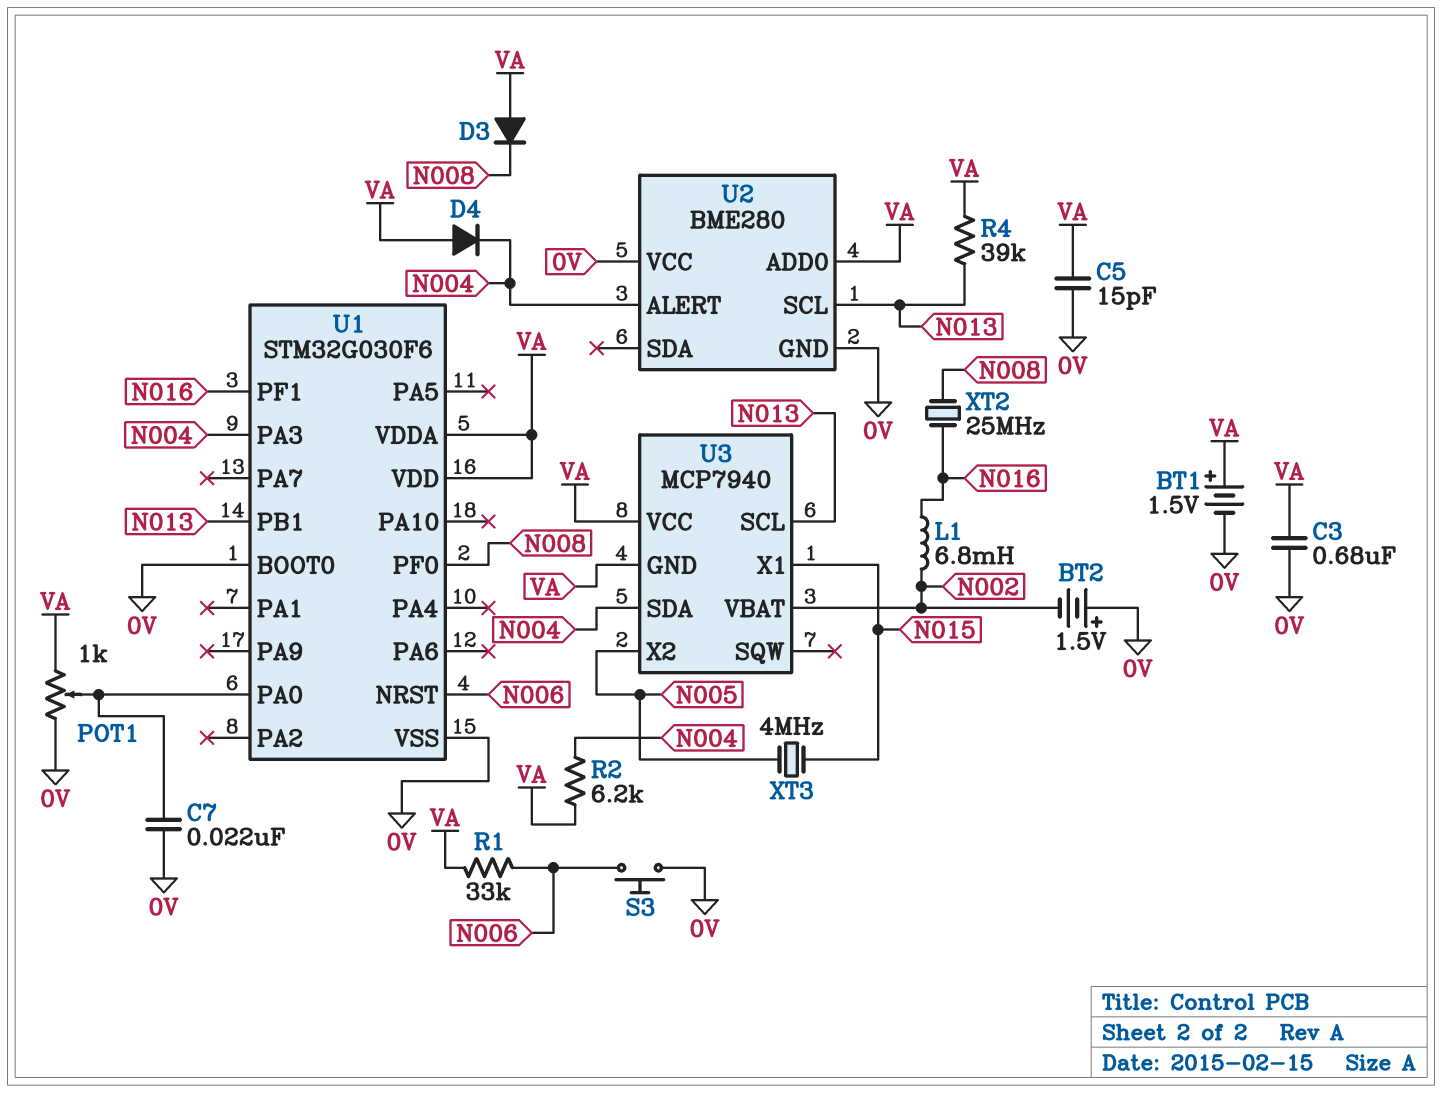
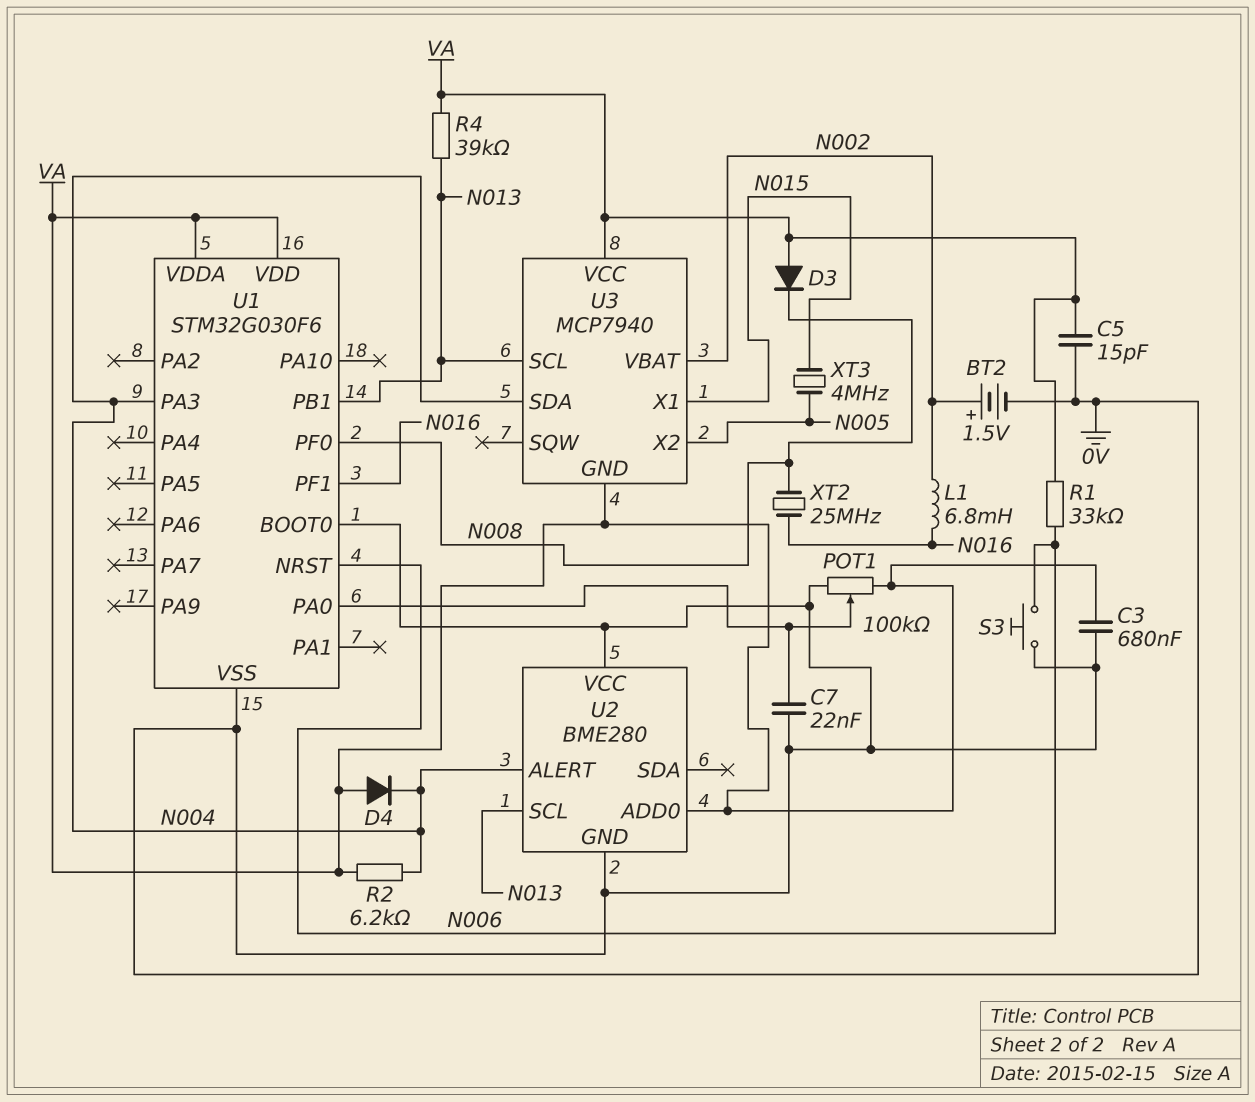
BT1: 1.5V (plus VA, minus 0V) -> none
BT2: 1.5V (plus 0V, minus N002) -> 1.5V (plus N002, minus 0V)
POT1: 1k (0V, VA, wiper U1/PA0) -> 100k (0V, VA, wiper U1/PA0)

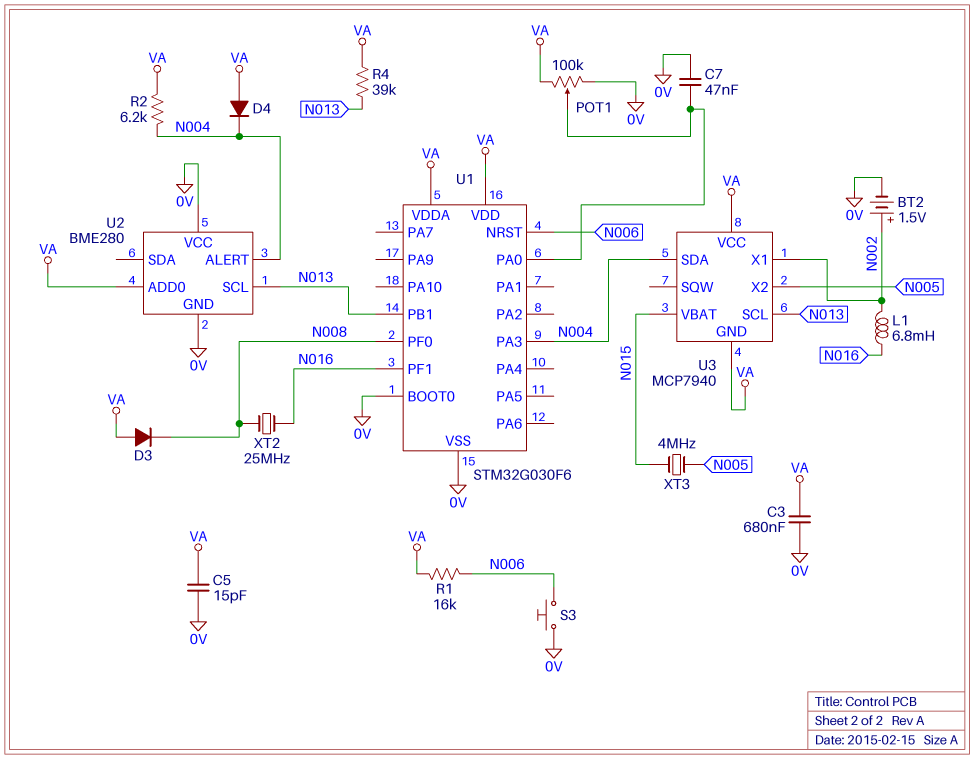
C7: 22nF (0V, U1/PA0) -> 47nF (0V, U1/PA0)
R1: 33k (N006, VA) -> 16k (N006, VA)
U3 pin VBAT: N002 -> N015
U3 pin X1: N015 -> N002

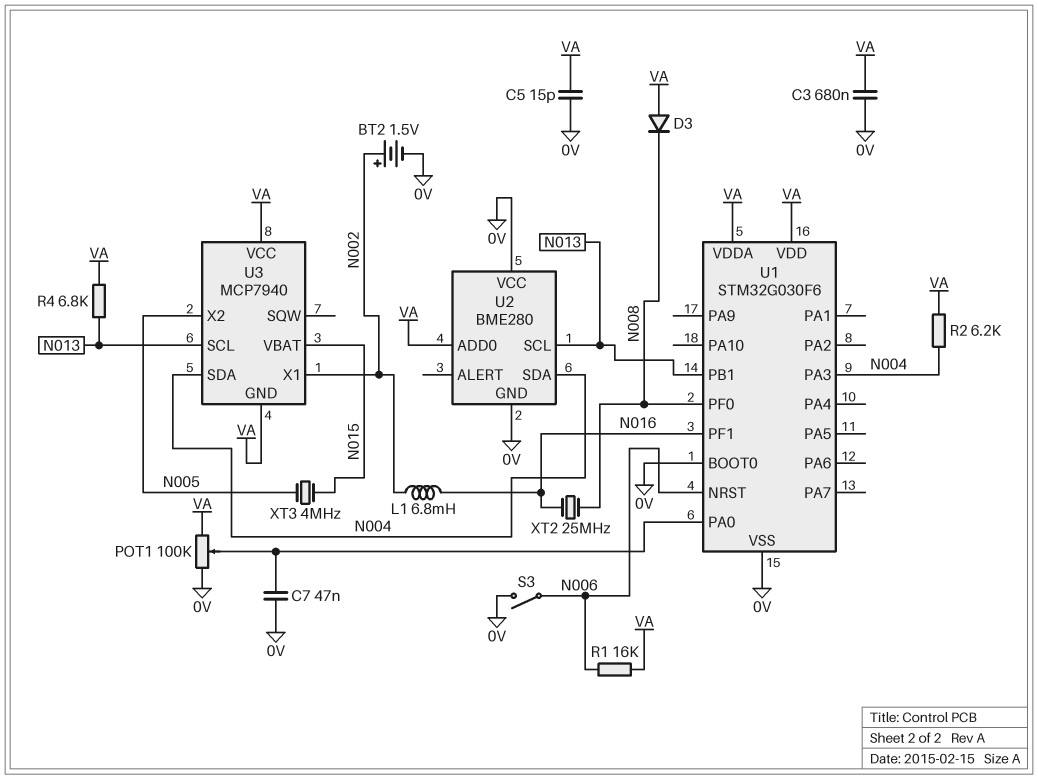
D4: diode (A VA, K N004) -> none
R4: 39k (N013, VA) -> 6.8k (N013, VA)
S3: button (0V, N006) -> switch (0V, N006)
U2 pin ALERT: N004 -> none
U2 pin SDA: none -> N004

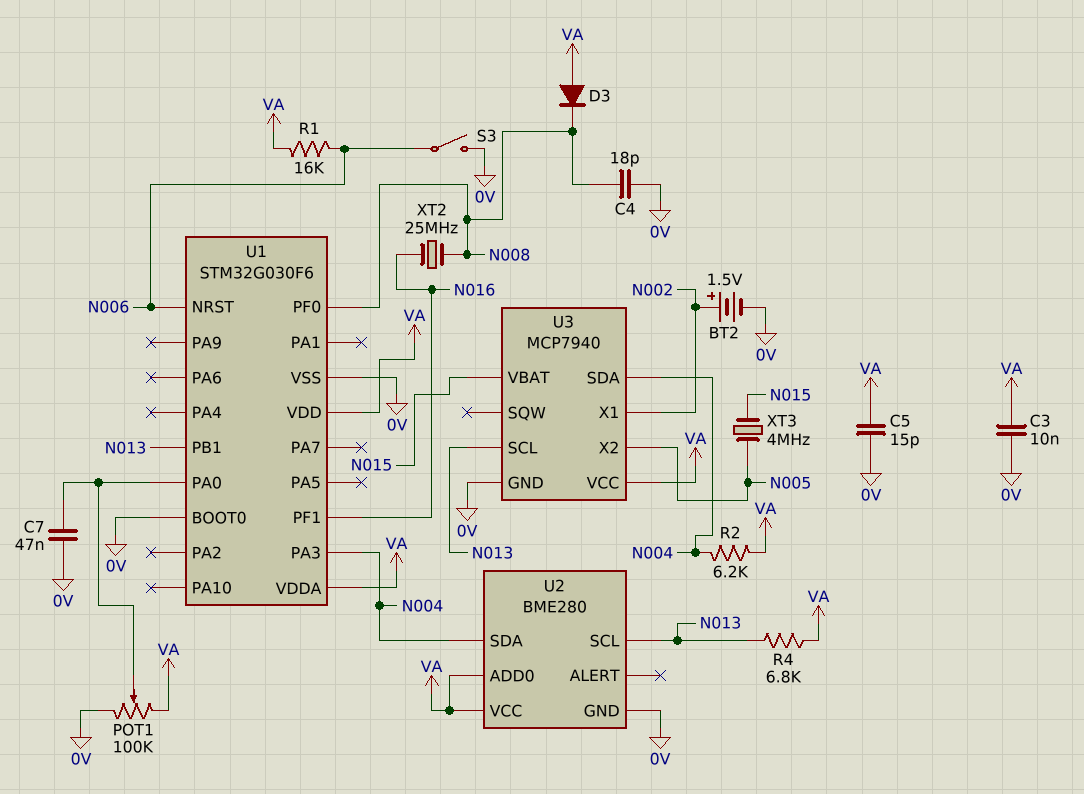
C3: 680nF (0V, VA) -> 10nF (0V, VA)
C4: none -> 18pF (0V, N008)
L1: 6.8mH (N002, N016) -> none
U2 pin VCC: 0V -> VA
U3 pin GND: VA -> 0V

